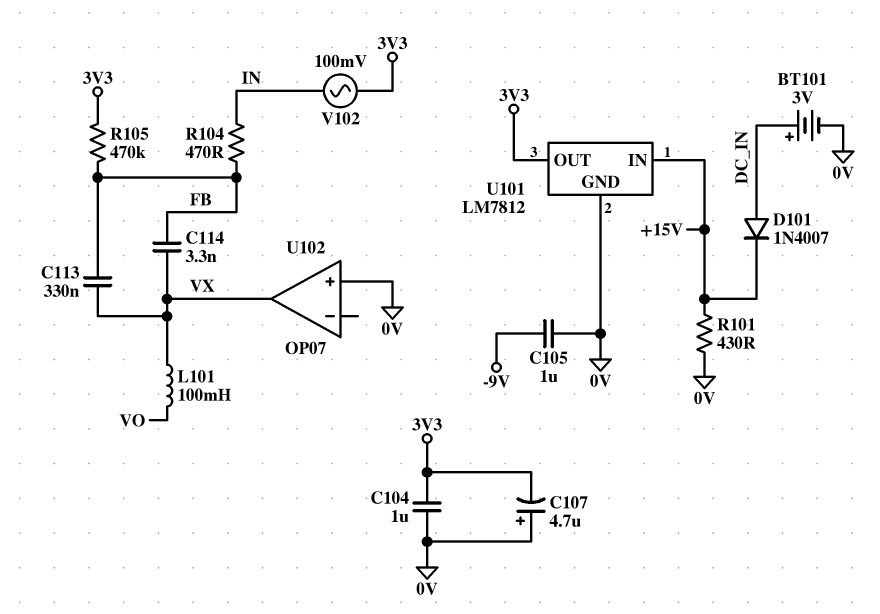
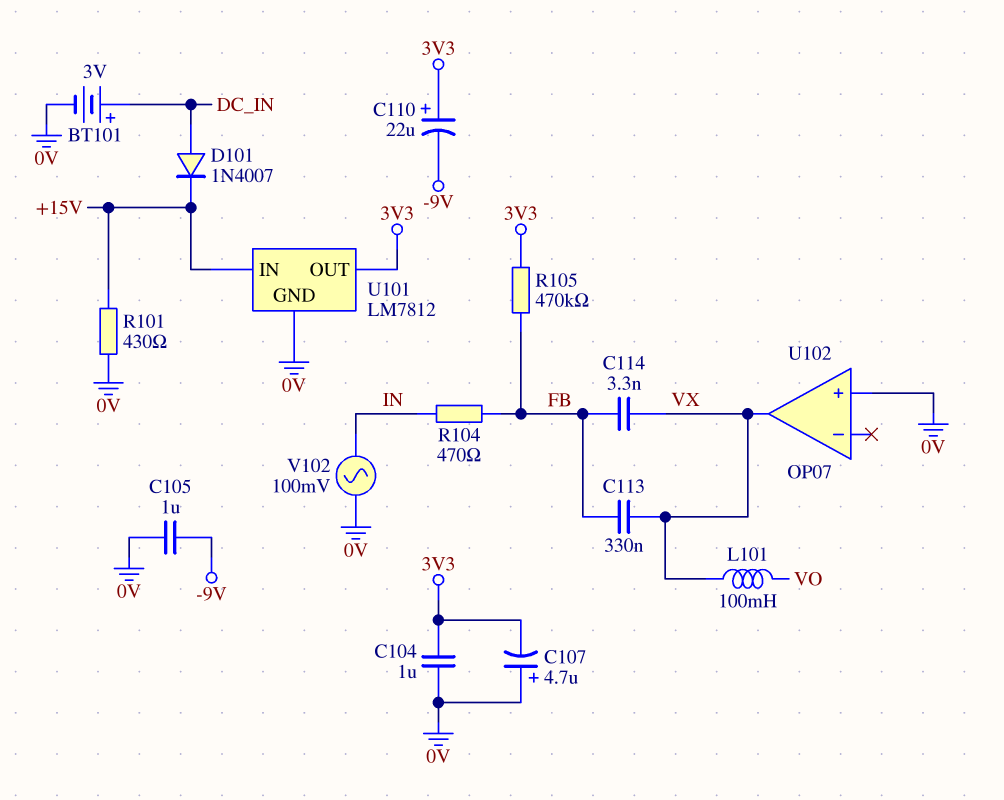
C110: none -> 22uF (plus 3V3, minus -9V)
V102: AC 100mV (3V3, IN) -> AC 100mV (0V, IN)

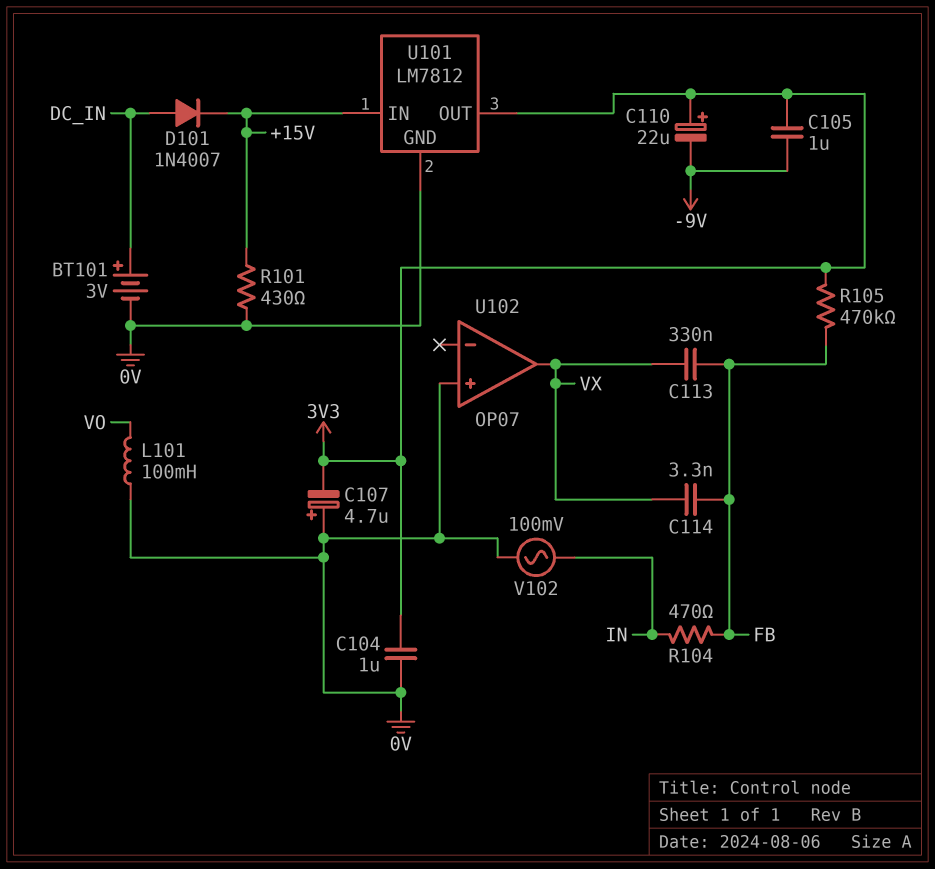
C105: 1uF (-9V, 0V) -> 1uF (-9V, 3V3)
L101: 100mH (VO, VX) -> 100mH (0V, VO)

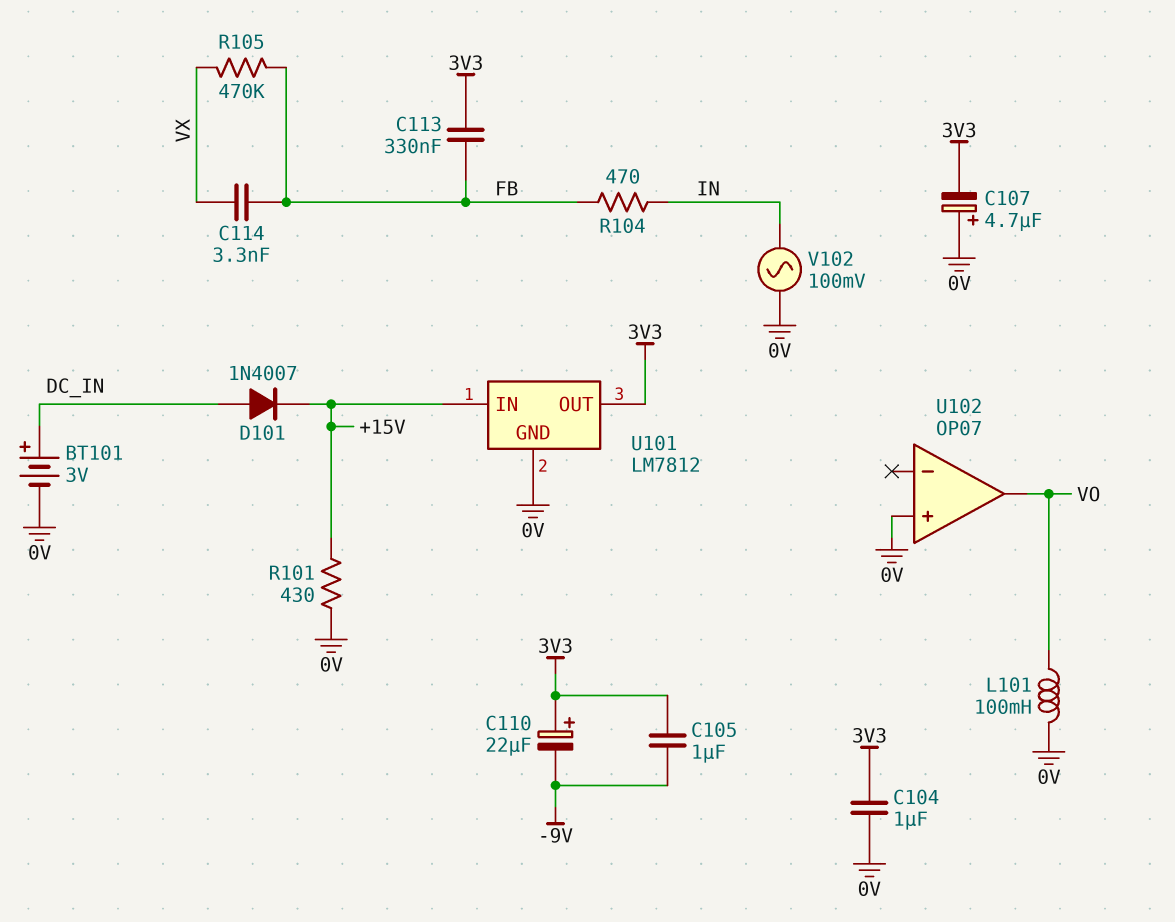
C113: 330nF (FB, VX) -> 330nF (3V3, FB)
R105: 470k (3V3, FB) -> 470k (FB, VX)
U102 pin out: VX -> VO

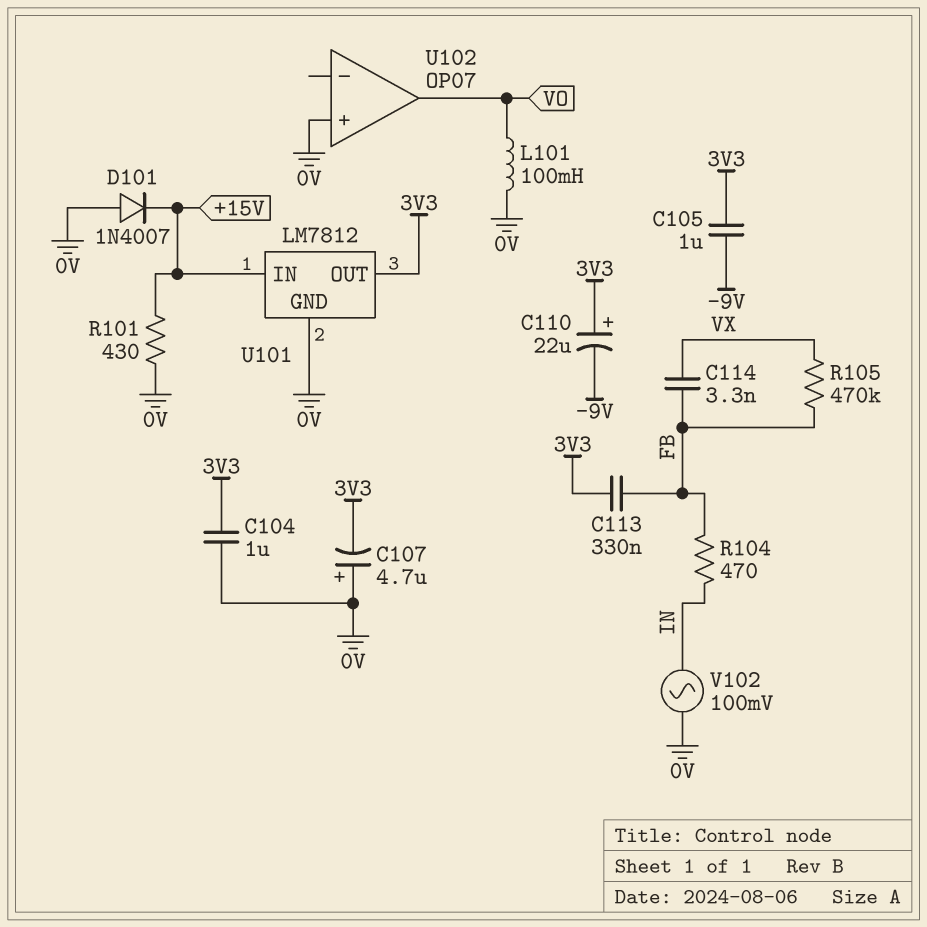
BT101: 3V (plus DC_IN, minus 0V) -> none
D101: diode 1N4007 (A DC_IN, K +15V) -> diode 1N4007 (A 0V, K +15V)

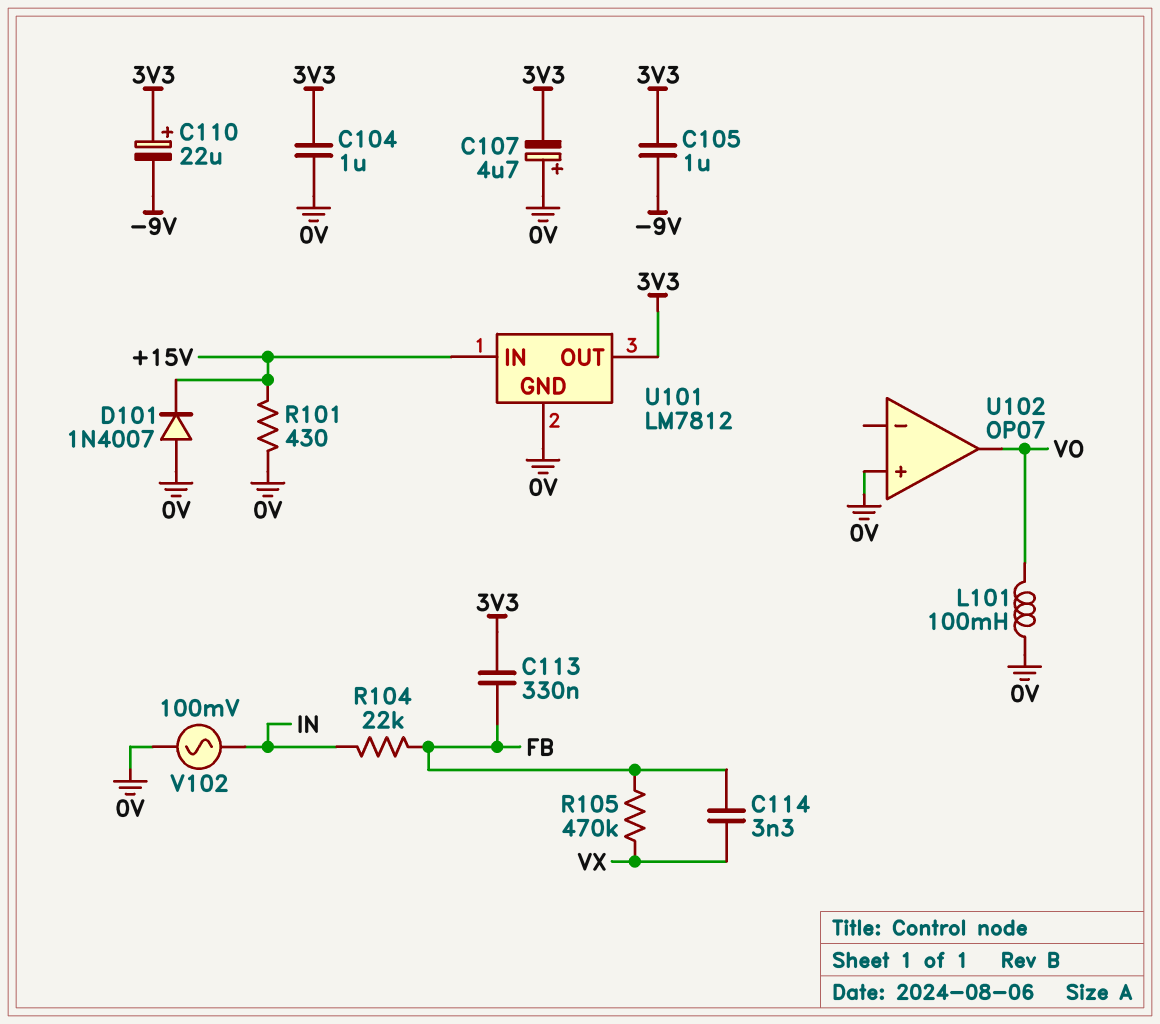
R104: 470 (FB, IN) -> 22k (FB, IN)

